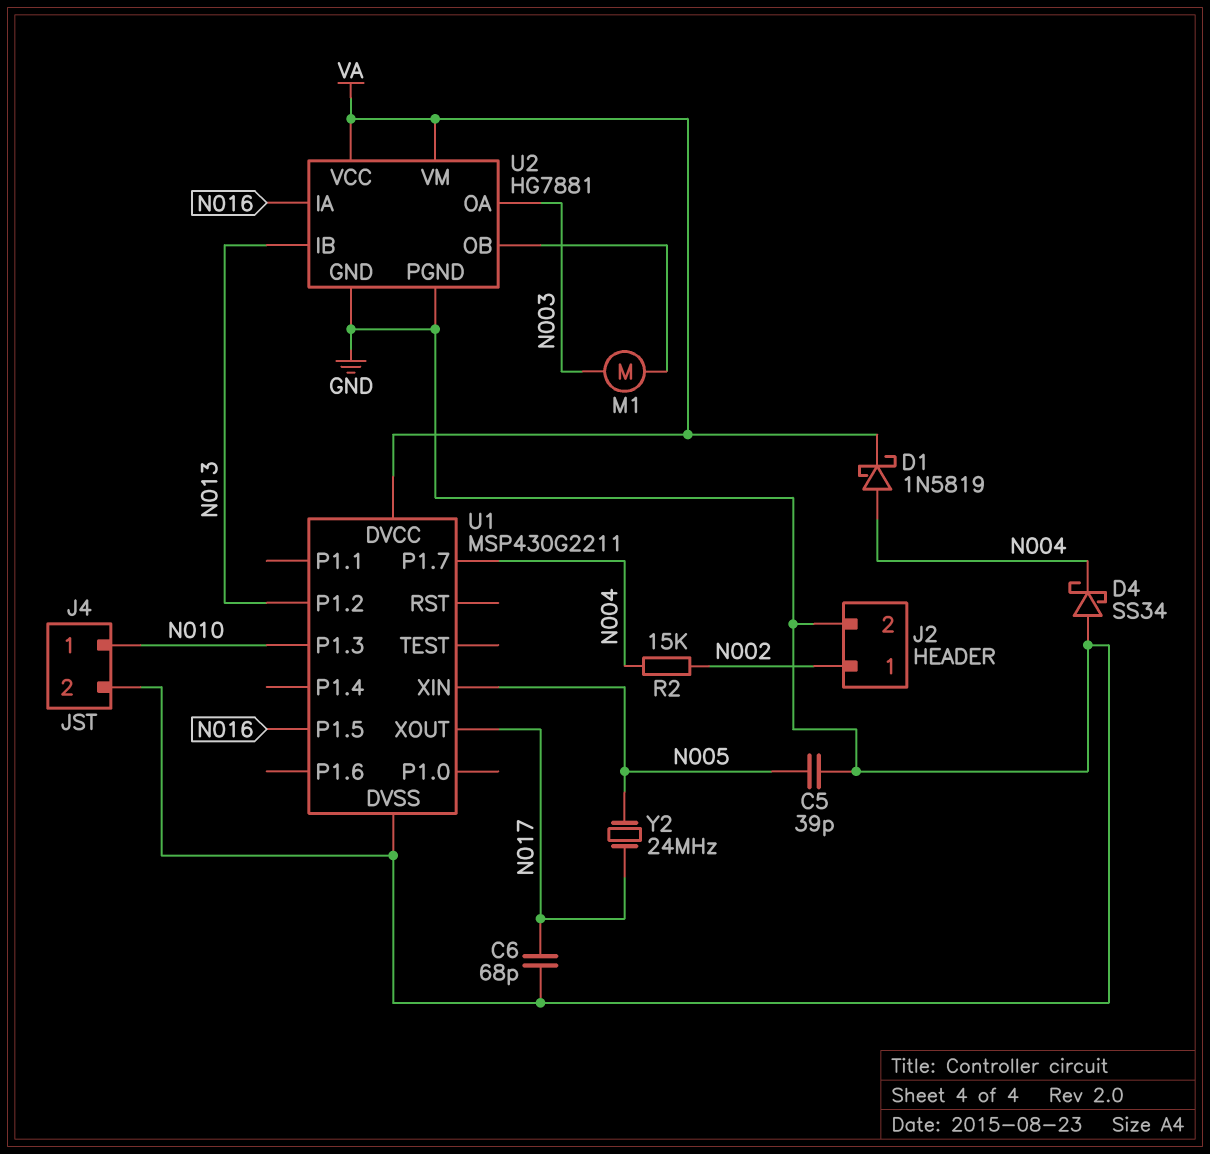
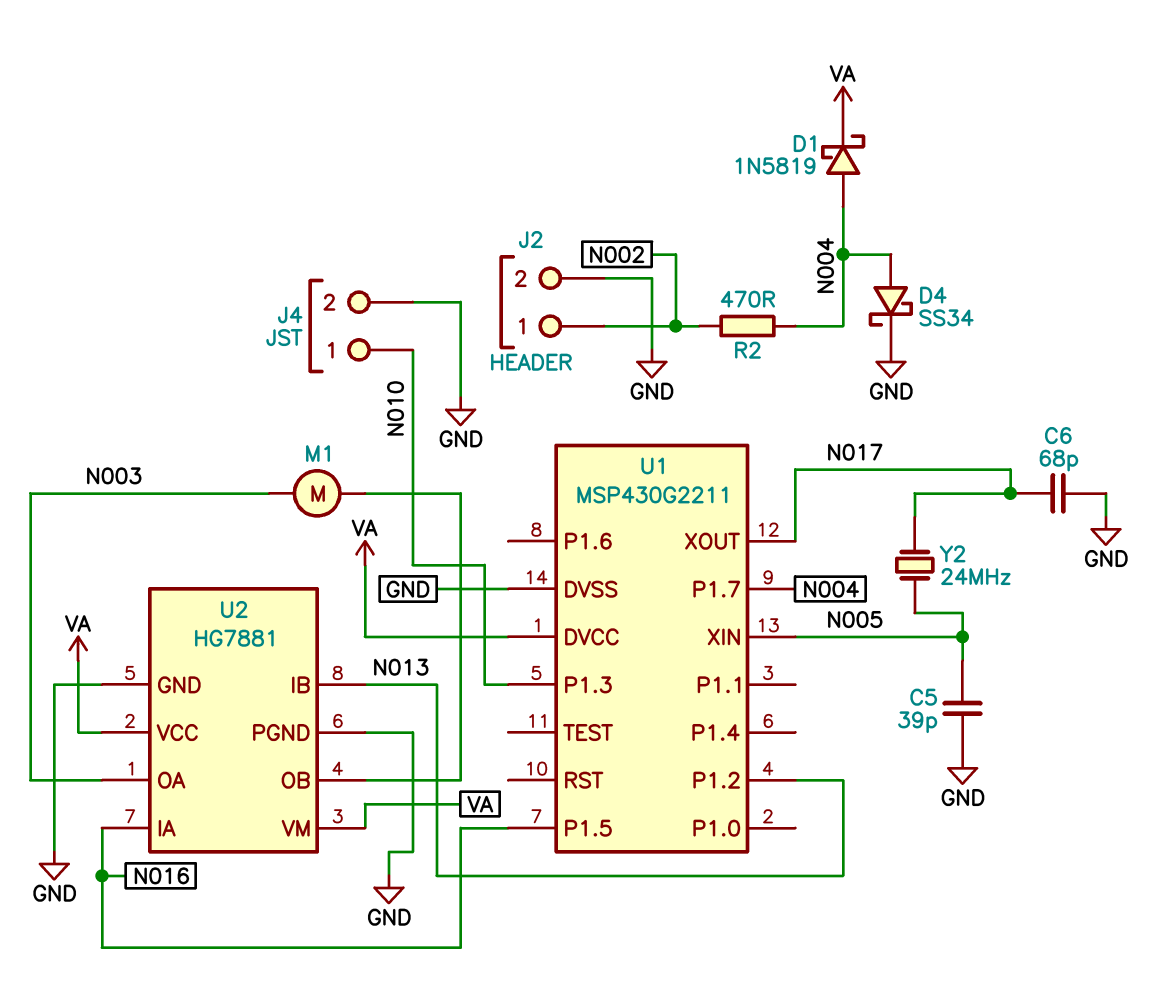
D4: schottky SS34 (A GND, K N004) -> schottky SS34 (A N004, K GND)
R2: 15k (N002, N004) -> 470 (N002, N004)

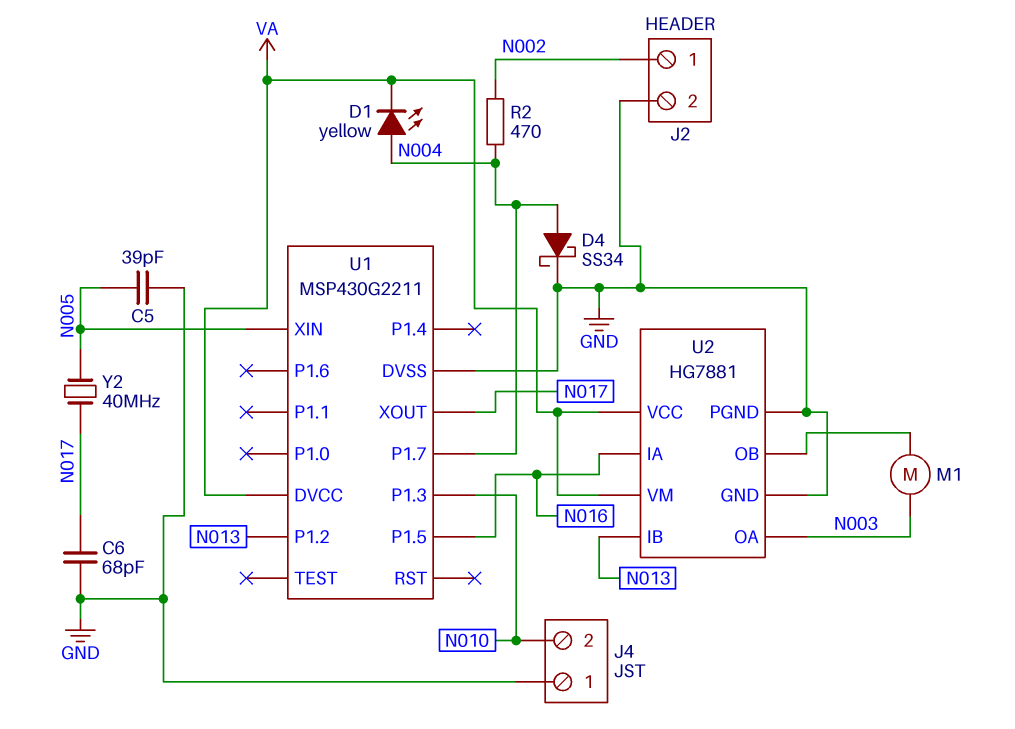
D1: schottky 1N5819 (A N004, K VA) -> LED yellow (A N004, K VA)
J4 pin 1: N010 -> GND
J4 pin 2: GND -> N010
Y2: 24MHz (N005, N017) -> 40MHz (N005, N017)

